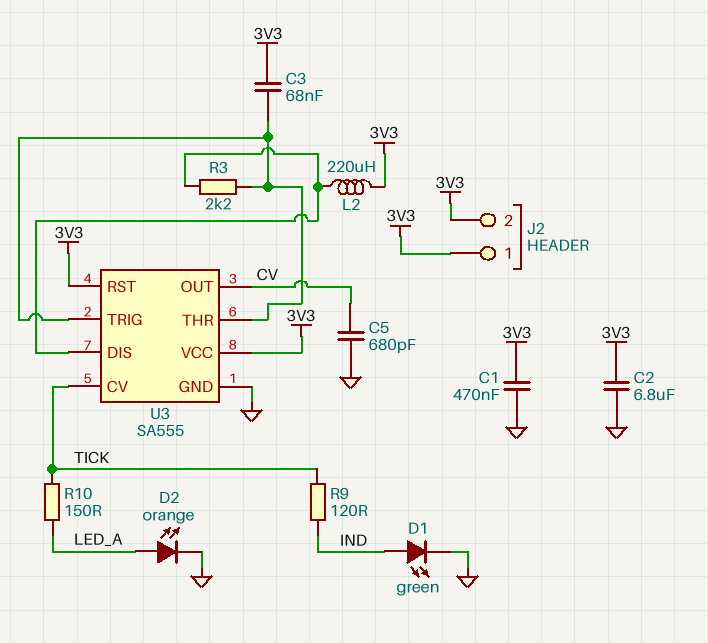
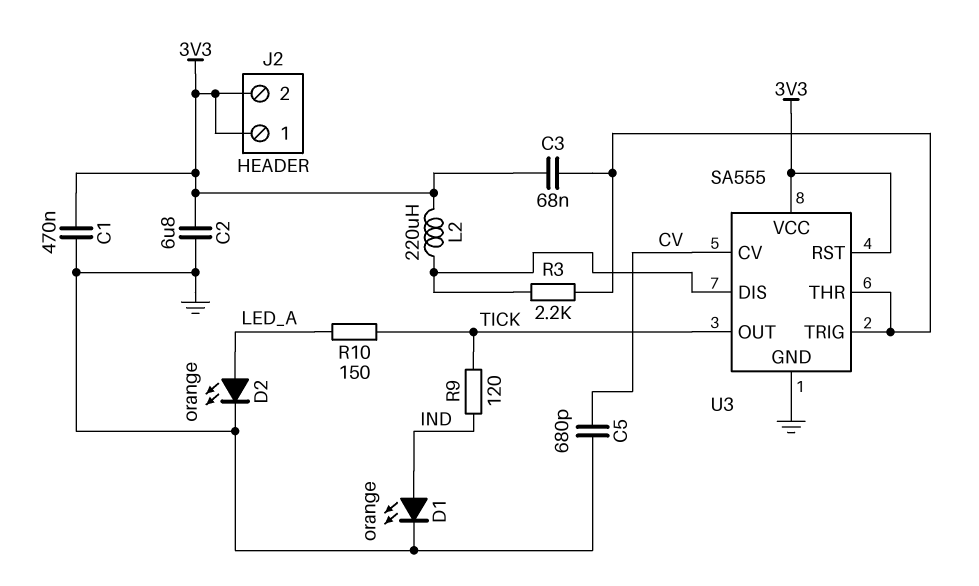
D1: LED green (A IND, K GND) -> LED orange (A IND, K GND)
U3 pin CV: TICK -> CV
U3 pin OUT: CV -> TICK

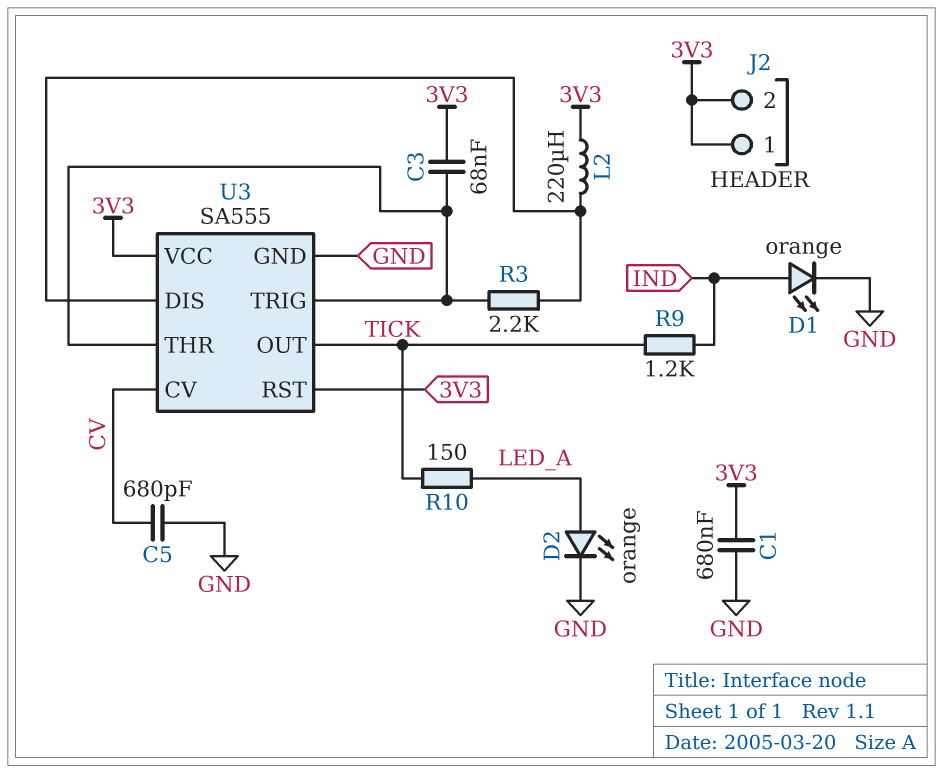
C1: 470nF (3V3, GND) -> 680nF (3V3, GND)
C2: 6.8uF (3V3, GND) -> none
R9: 120 (IND, TICK) -> 1.2k (IND, TICK)

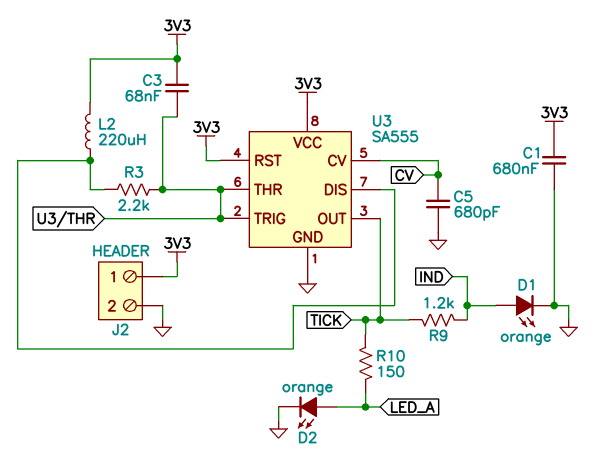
J2 pin 2: 3V3 -> GND

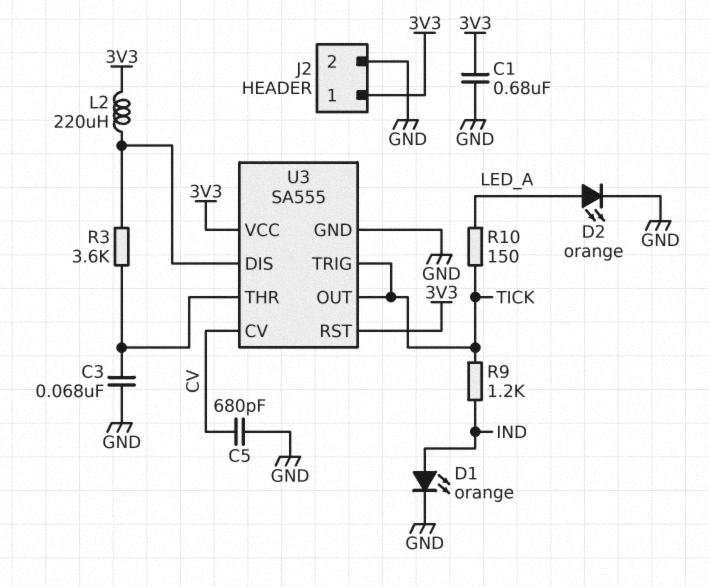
C3: 68nF (3V3, U3/THR) -> 68nF (GND, U3/THR)
R3: 2.2k (U3/DIS, U3/THR) -> 3.6k (U3/DIS, U3/THR)
U3 pin TRIG: U3/THR -> TICK

